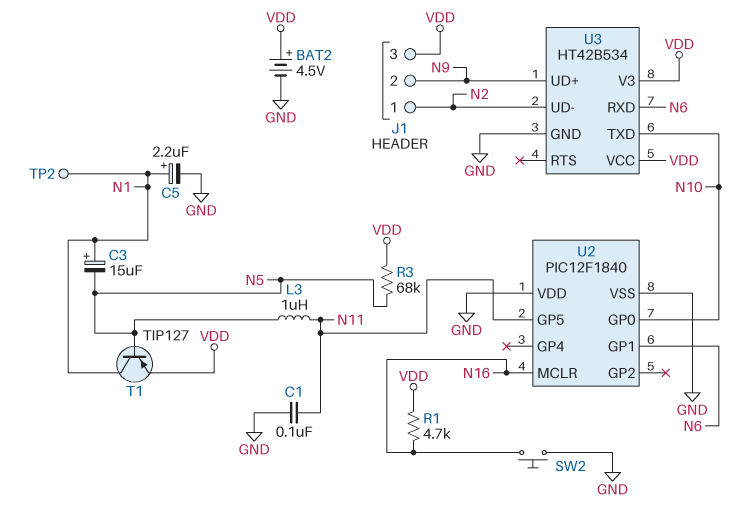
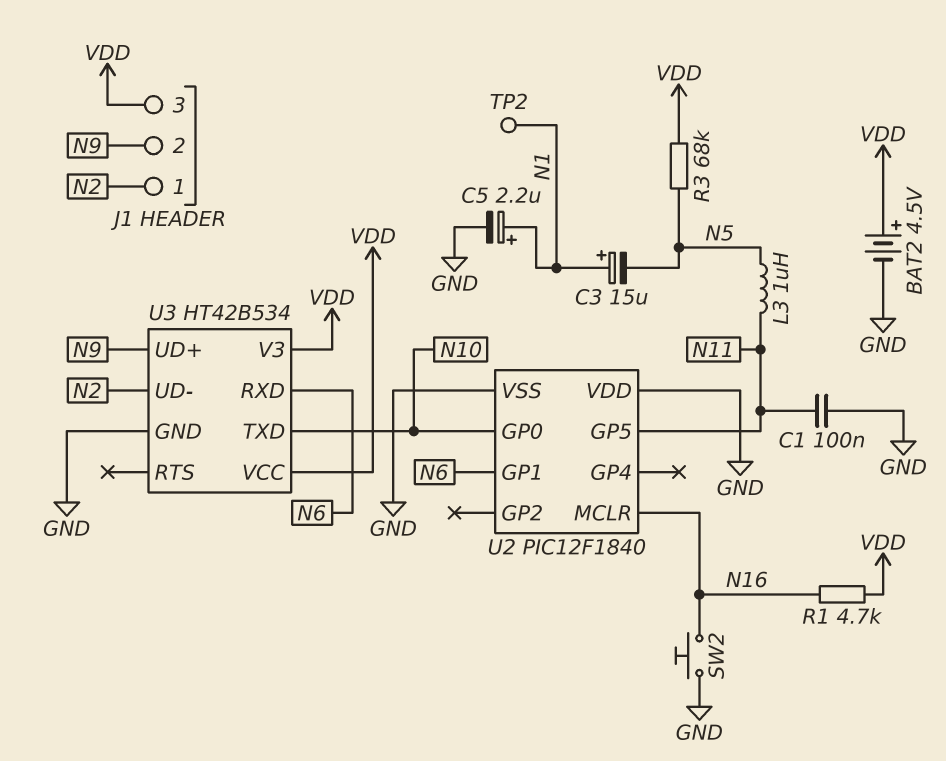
T1: PNP TIP127 (B N5, C N1, E VDD) -> none

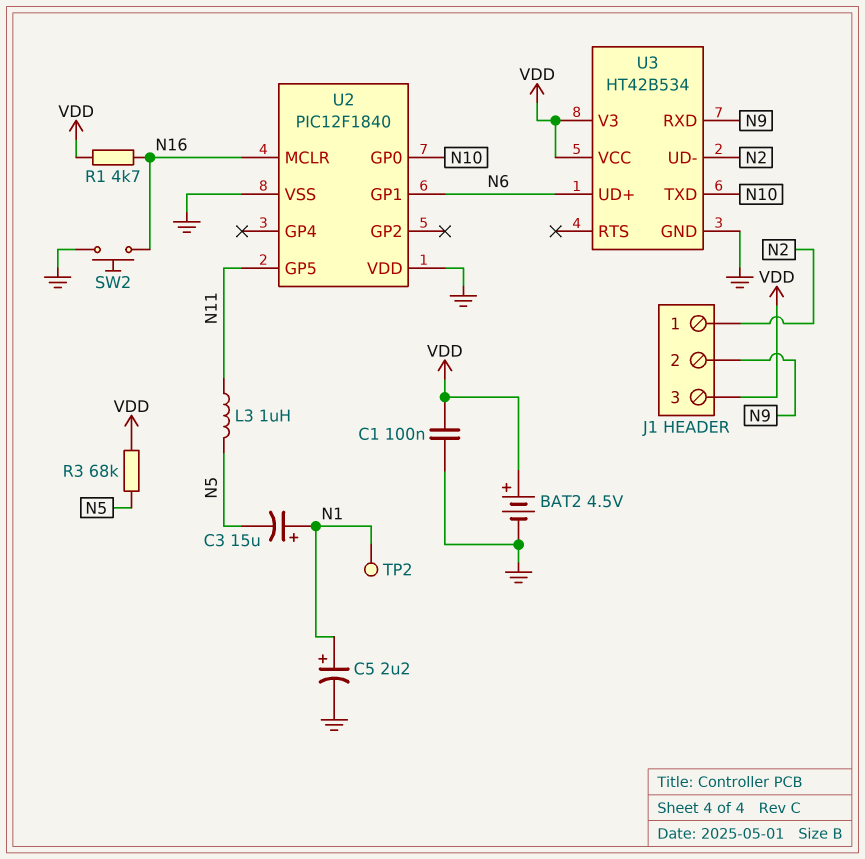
C1: 100nF (GND, N11) -> 100nF (GND, VDD)
U3 pin RXD: N6 -> N9
U3 pin UD+: N9 -> N6

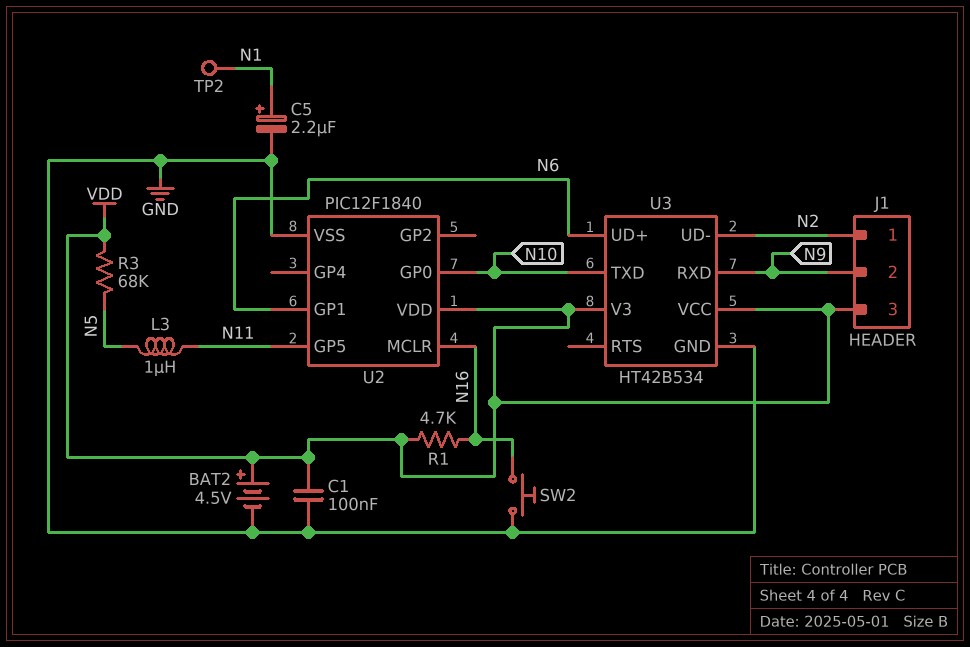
C3: 15uF (plus N1, minus N5) -> none
U2 pin VDD: GND -> VDD

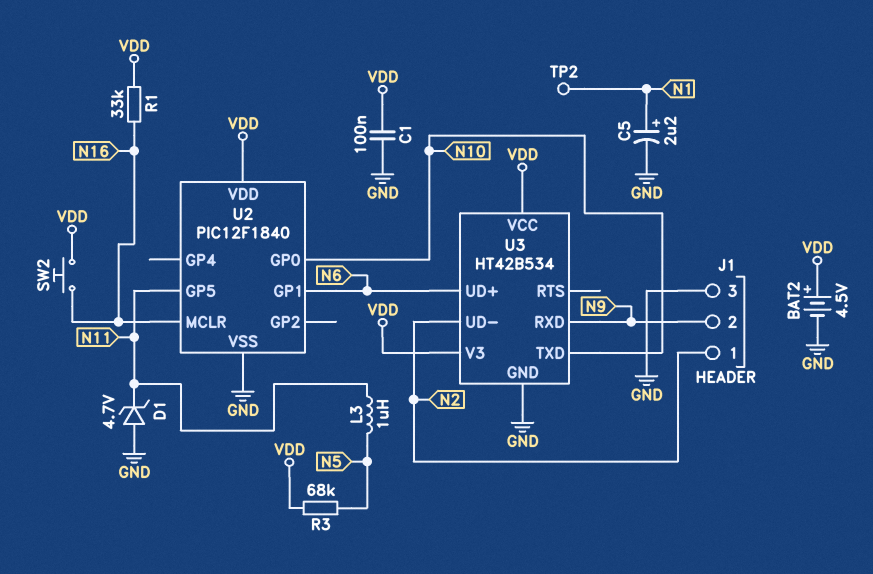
D1: none -> zener 4.7V (A GND, K N11)
J1 pin 3: VDD -> GND
R1: 4.7k (N16, VDD) -> 33k (N16, VDD)
SW2: button (GND, N16) -> button (N16, VDD)

